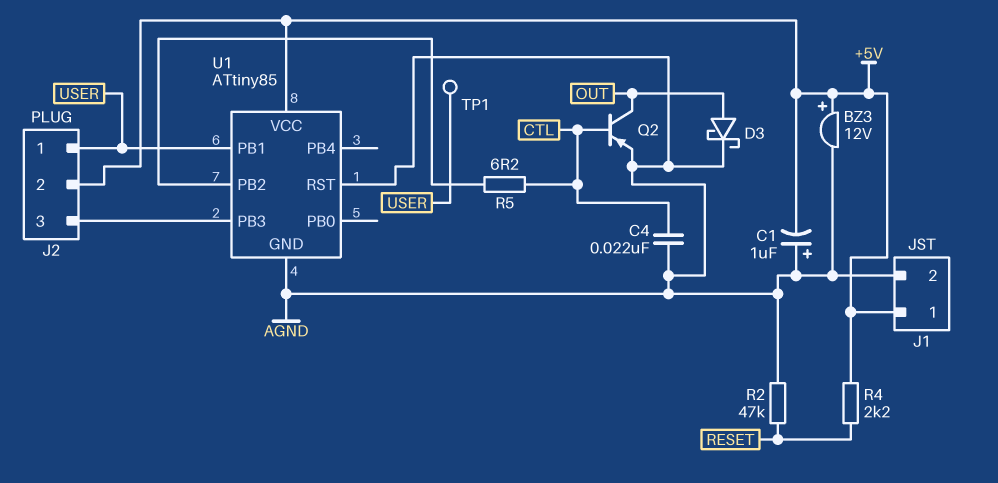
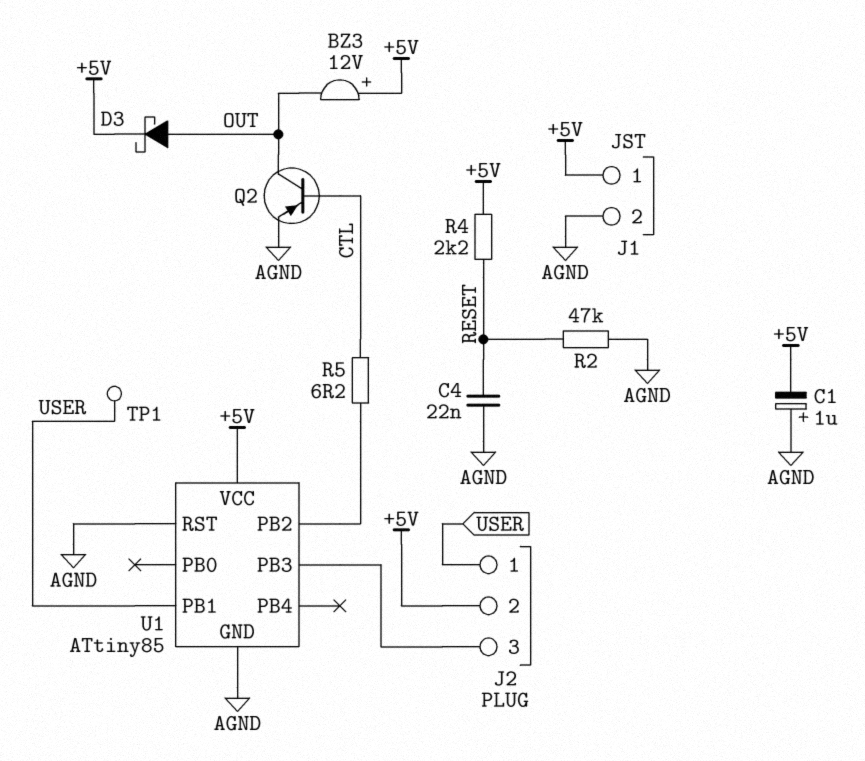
BZ3: buzzer 12V (plus +5V, minus AGND) -> buzzer 12V (plus +5V, minus OUT)
C4: 22nF (AGND, CTL) -> 22nF (AGND, RESET)
D3: schottky (A OUT, K AGND) -> schottky (A OUT, K +5V)

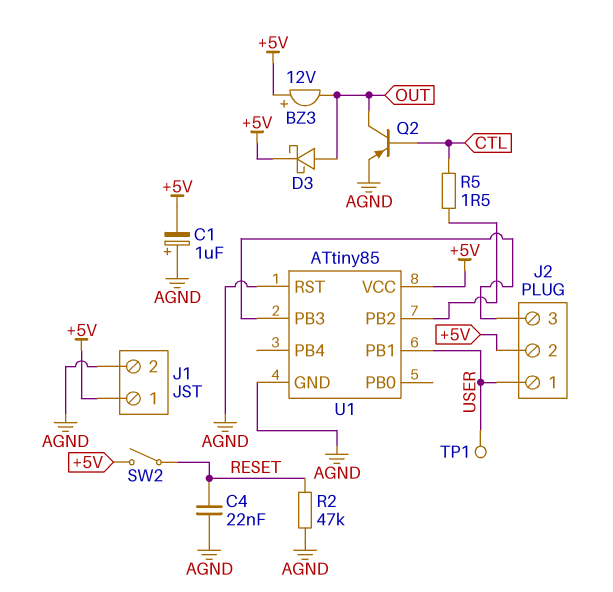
R4: 2.2k (+5V, RESET) -> none
R5: 6.2 (CTL, U1/PB2) -> 1.5 (CTL, U1/PB2)
SW2: none -> switch (+5V, RESET)

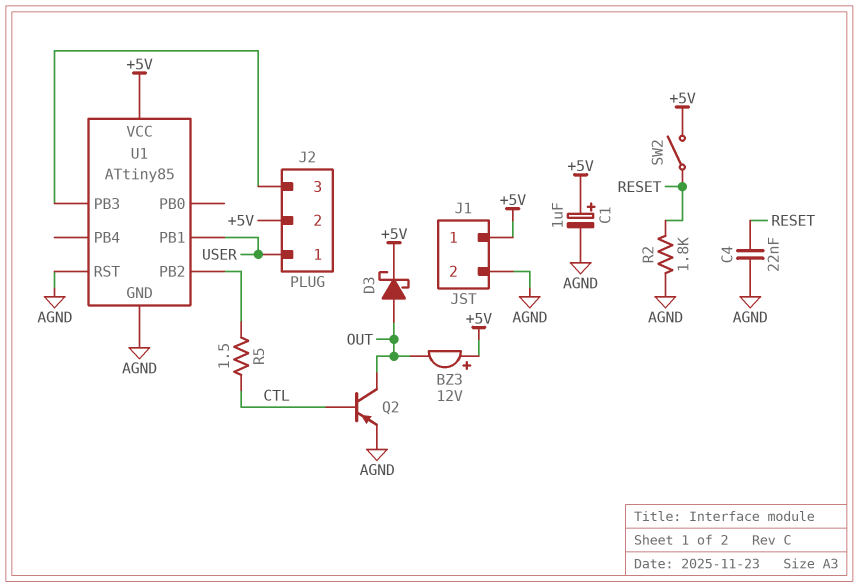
C1: 1uF (plus AGND, minus +5V) -> 1uF (plus +5V, minus AGND)
R2: 47k (AGND, RESET) -> 1.8k (AGND, RESET)
TP1: test point (USER) -> none

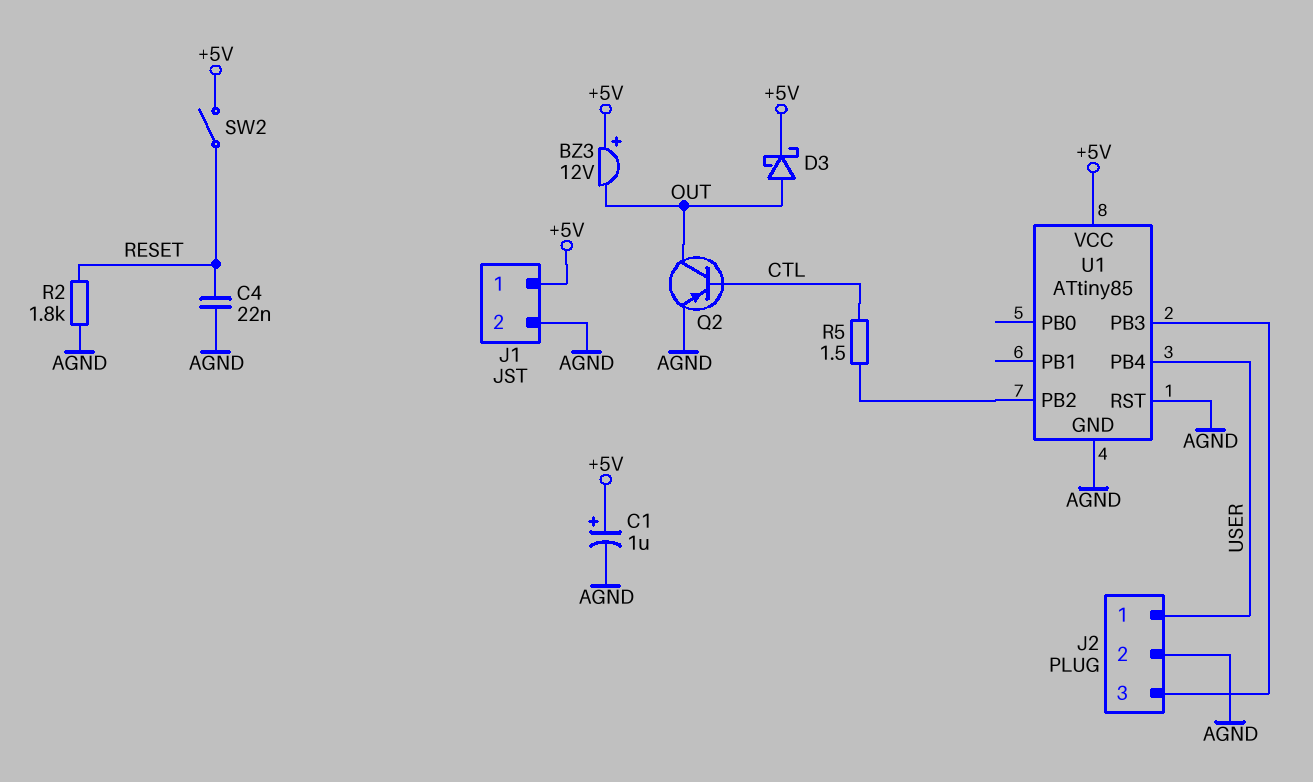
J2 pin 2: +5V -> AGND
U1 pin PB1: USER -> none
U1 pin PB4: none -> USER

